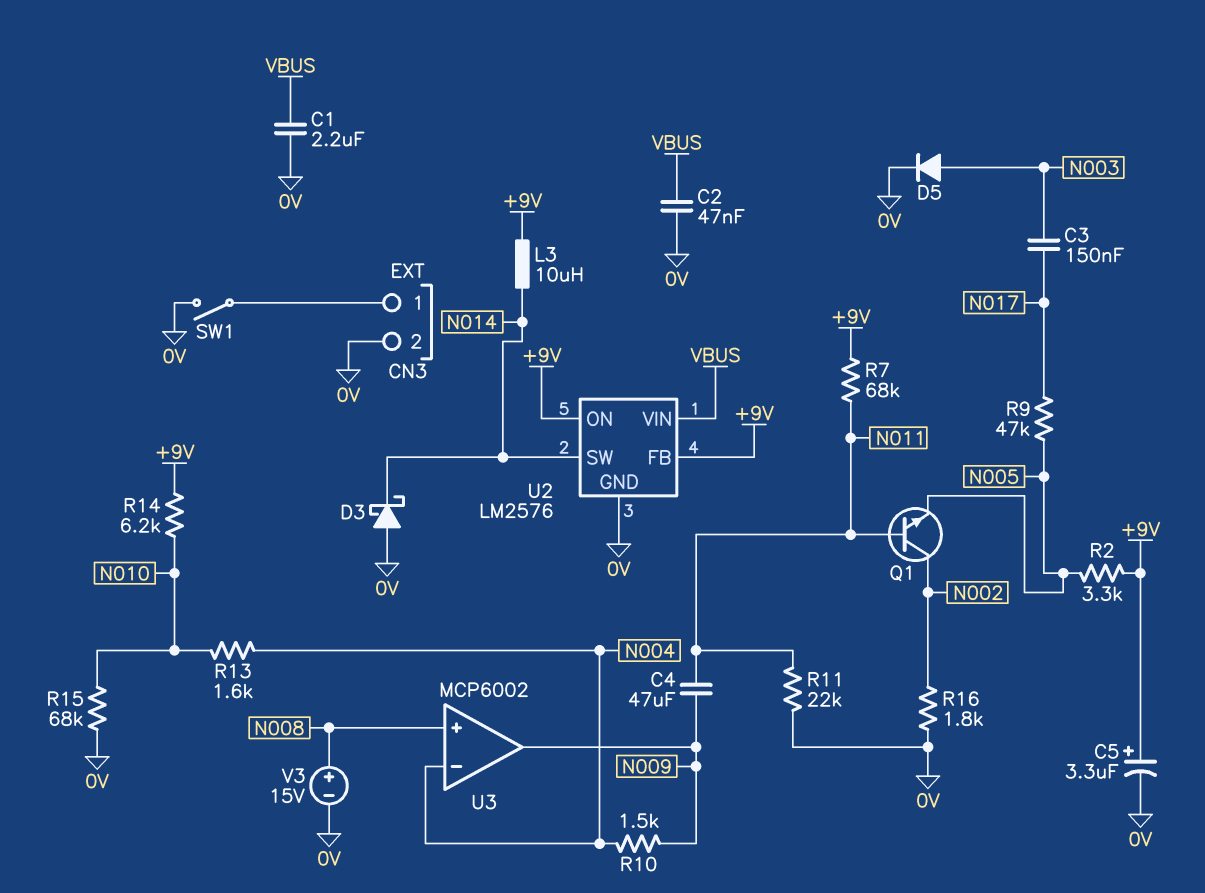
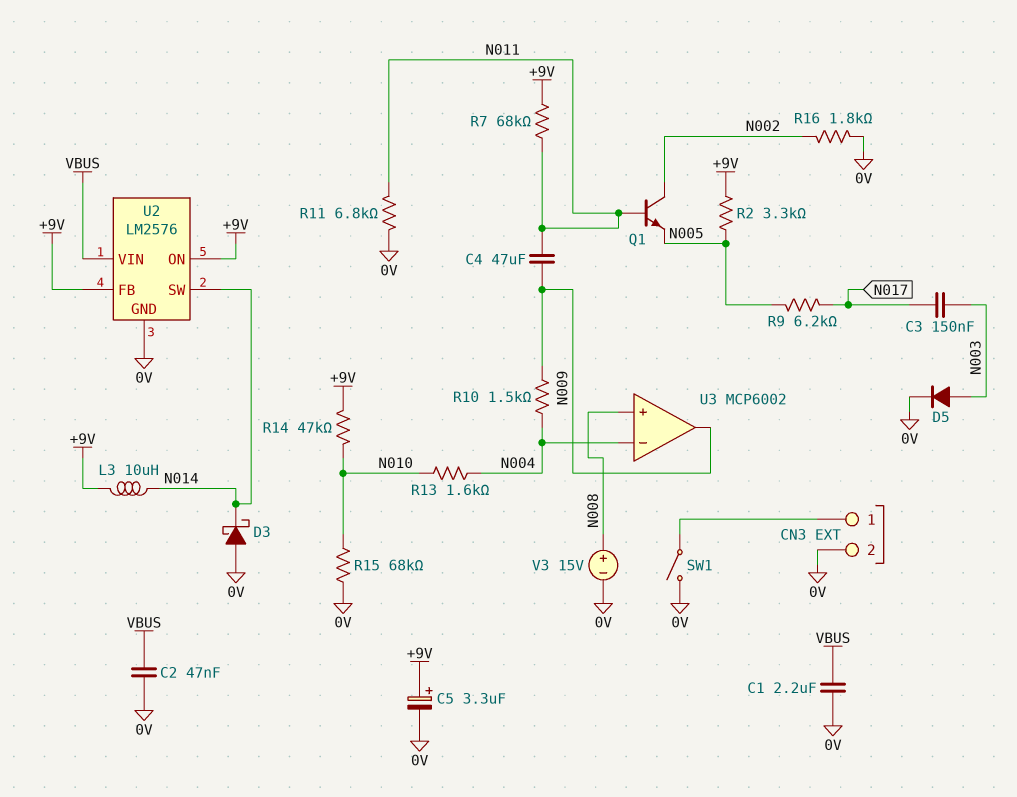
R9: 47k (N005, N017) -> 6.2k (N005, N017)
R11: 22k (0V, N011) -> 6.8k (0V, N011)
R14: 6.2k (+9V, N010) -> 47k (+9V, N010)

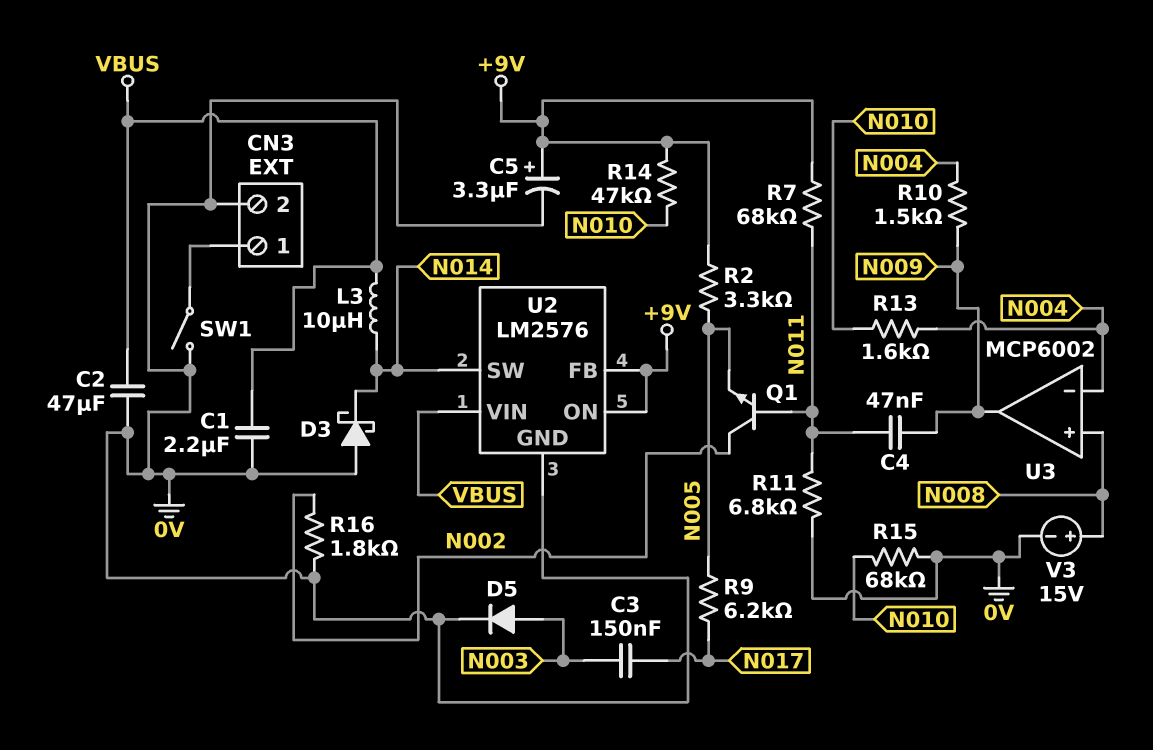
C2: 47nF (0V, VBUS) -> 47uF (0V, VBUS)
C4: 47uF (N009, N011) -> 47nF (N009, N011)
L3: 10uH (+9V, N014) -> 10uH (N014, VBUS)

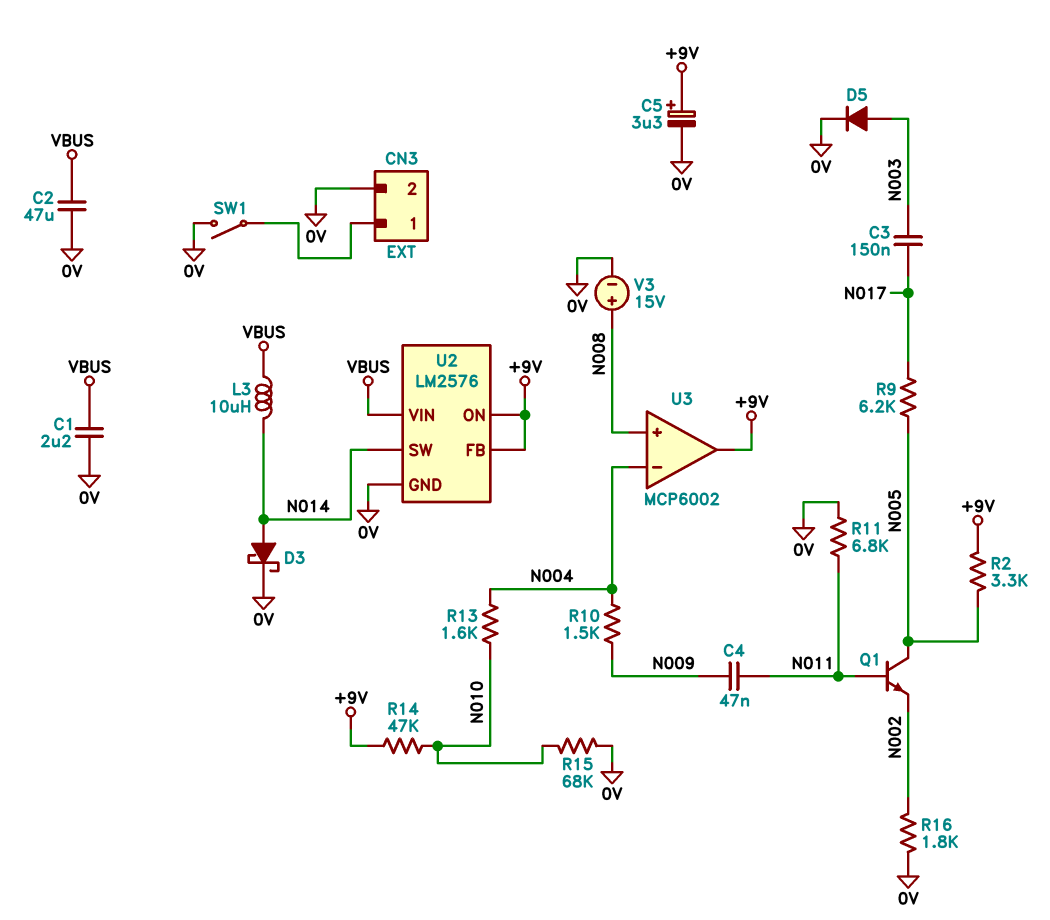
D3: schottky (A 0V, K N014) -> schottky (A N014, K 0V)
Q1: NPN (B N011, C N002, E N005) -> NPN (B N011, C N005, E N002)
R7: 68k (+9V, N011) -> none
U3 pin out: N009 -> +9V

